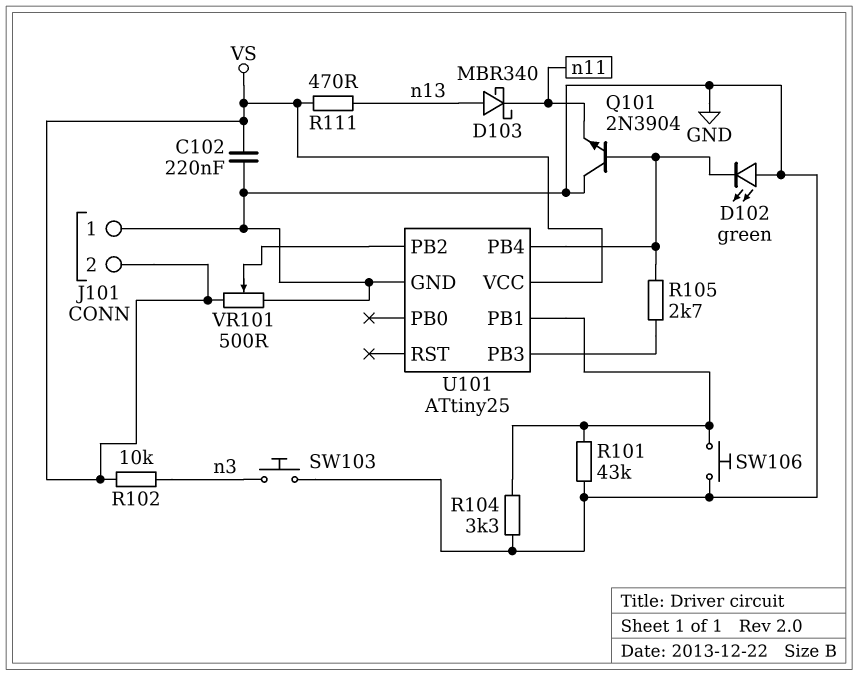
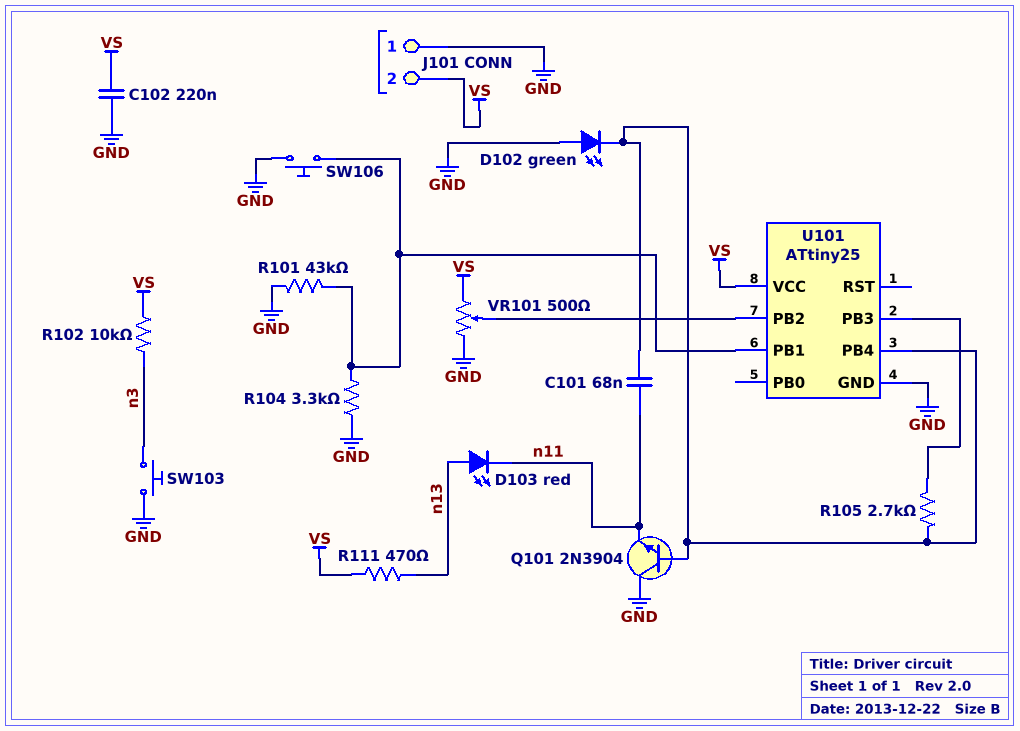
C101: none -> 68nF (U101/PB4, n11)
D103: schottky MBR340 (A n13, K n11) -> LED red (A n13, K n11)

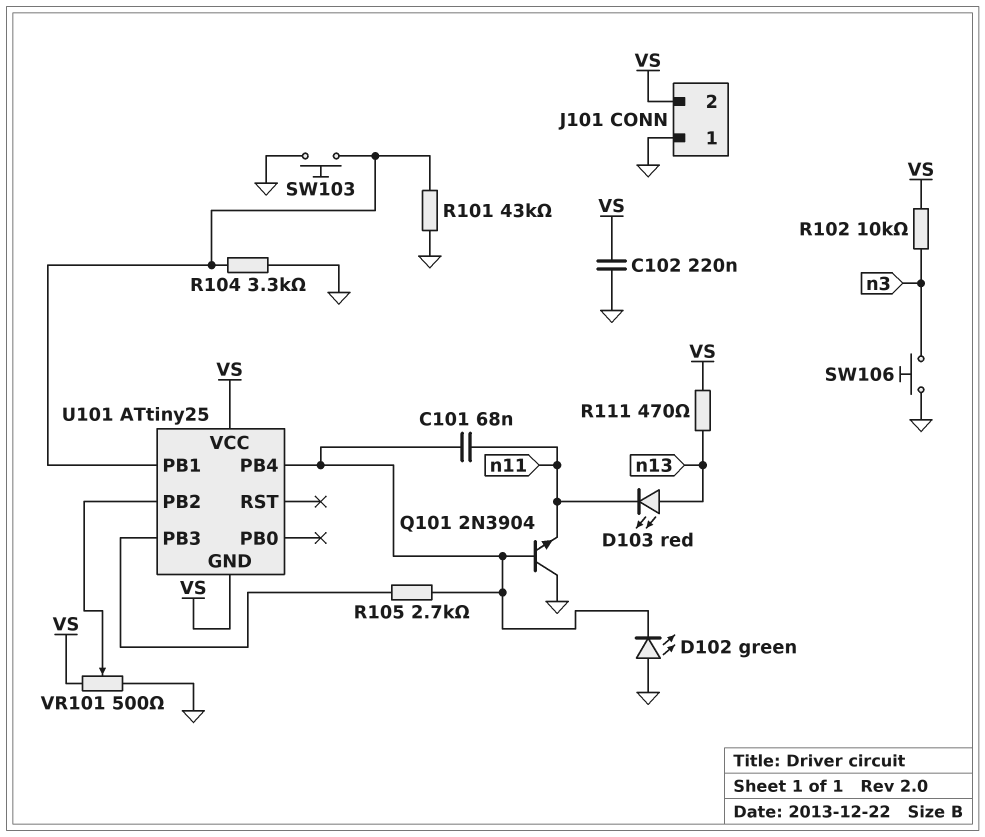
SW103: button (GND, n3) -> button (GND, U101/PB1)
SW106: button (GND, U101/PB1) -> button (GND, n3)
U101 pin GND: GND -> VS

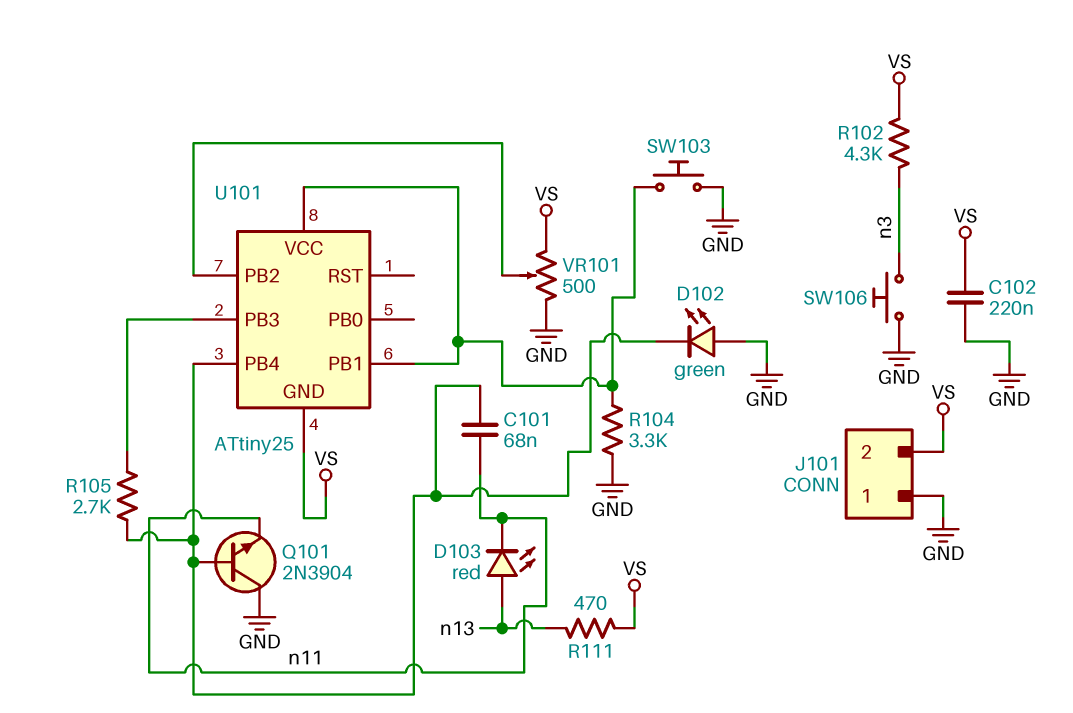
R101: 43k (GND, U101/PB1) -> none
R102: 10k (VS, n3) -> 4.3k (VS, n3)
U101 pin VCC: VS -> U101/PB1

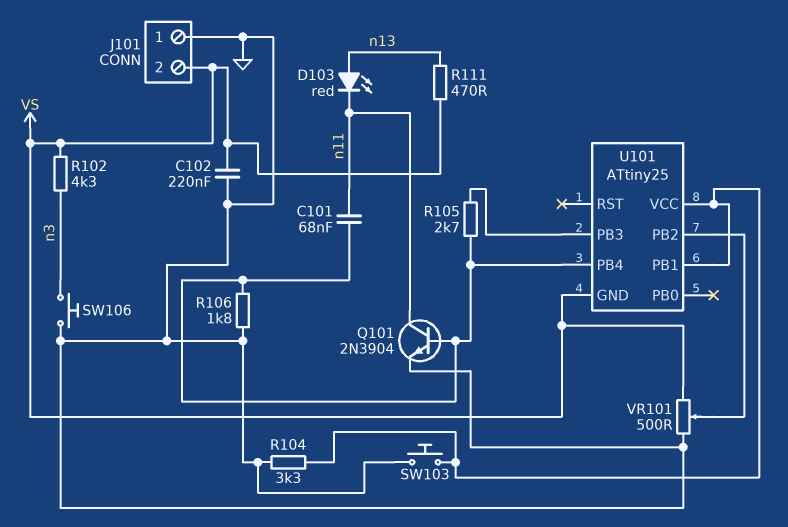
D102: LED green (A GND, K U101/PB4) -> none
Q101: NPN 2N3904 (B U101/PB4, C GND, E n11) -> NPN 2N3904 (B U101/PB4, C n11, E GND)
R106: none -> 1.8k (GND, U101/PB4)

